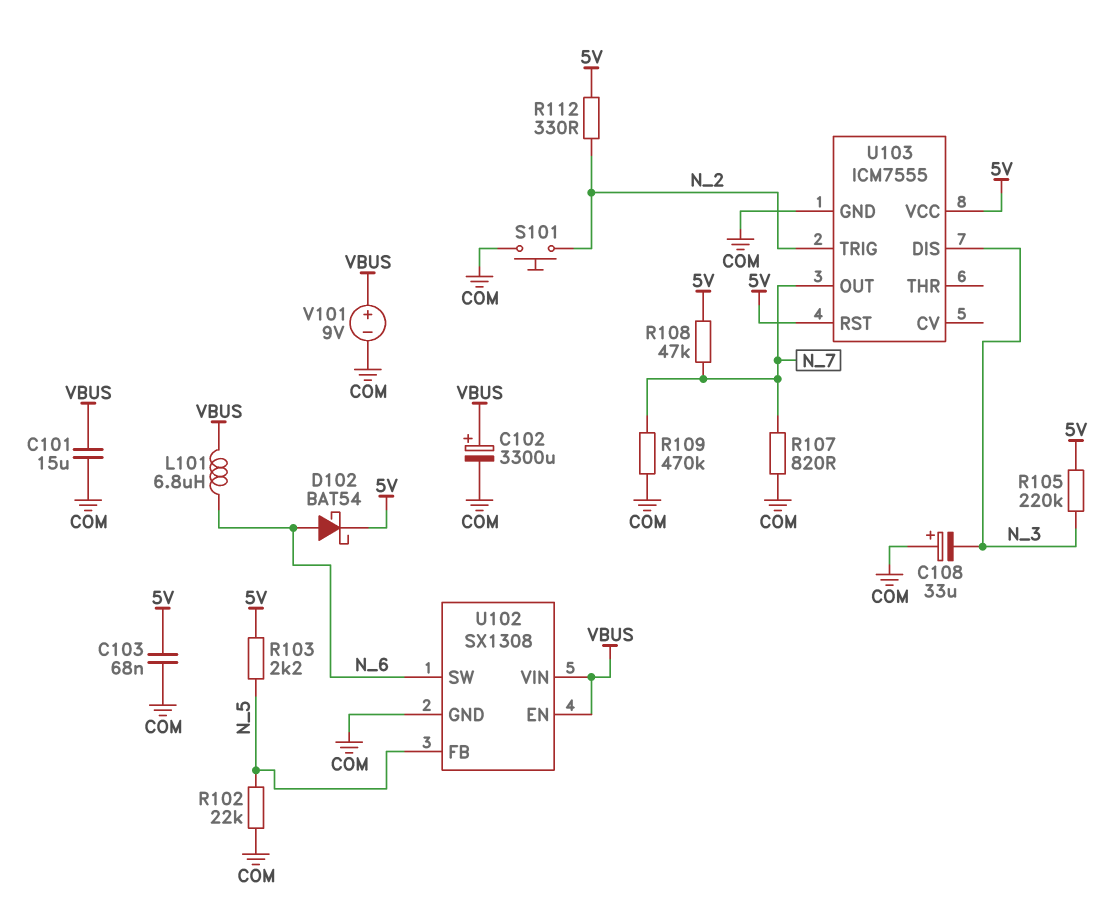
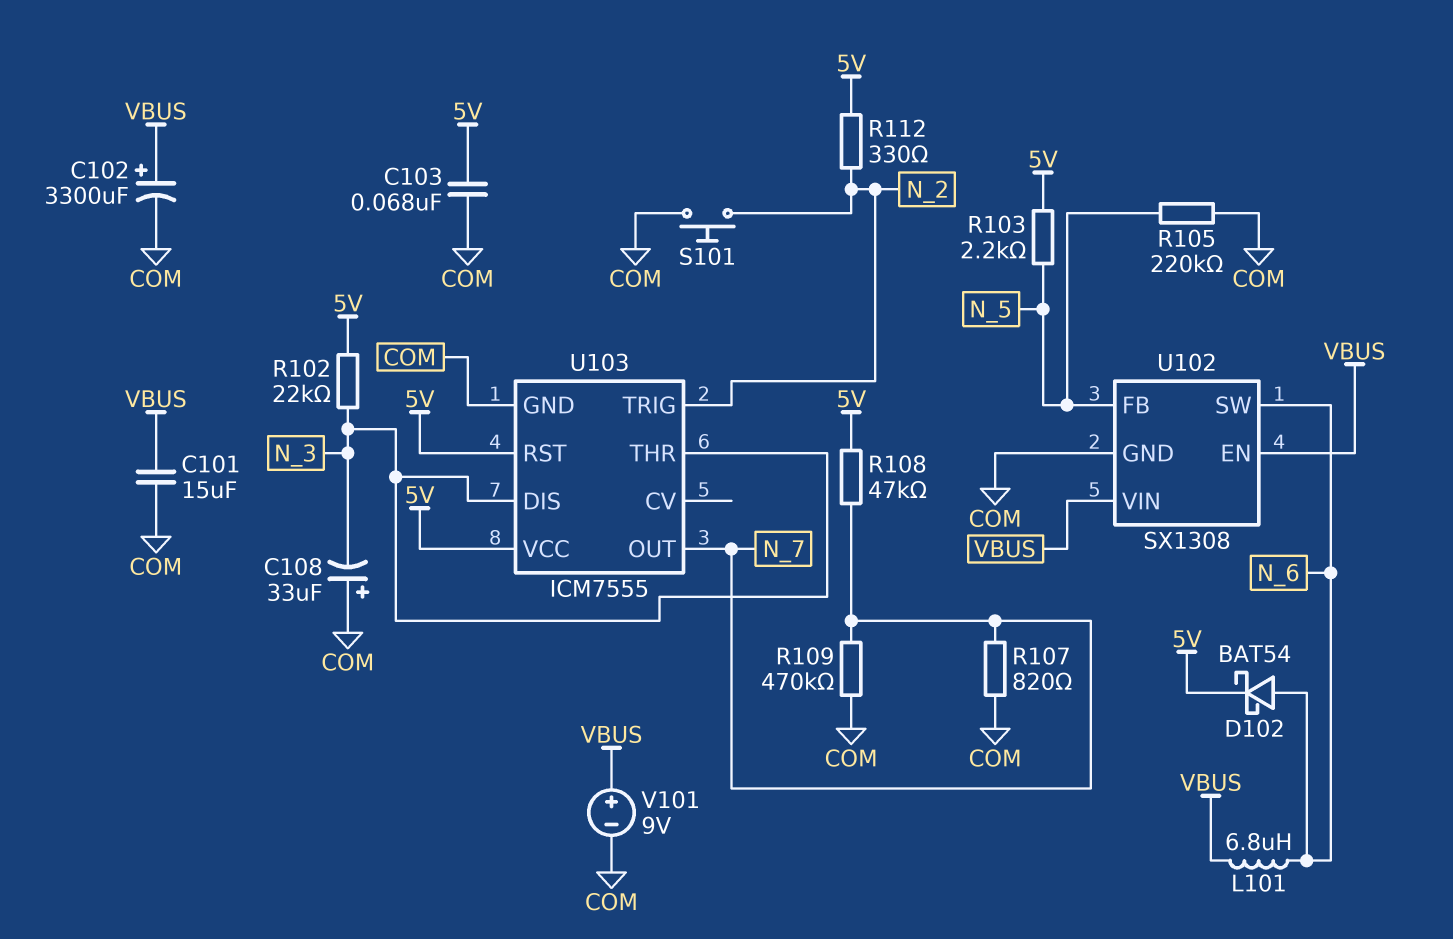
R102: 22k (COM, N_5) -> 22k (5V, N_3)
R105: 220k (5V, N_3) -> 220k (COM, N_5)
U103 pin THR: none -> N_3

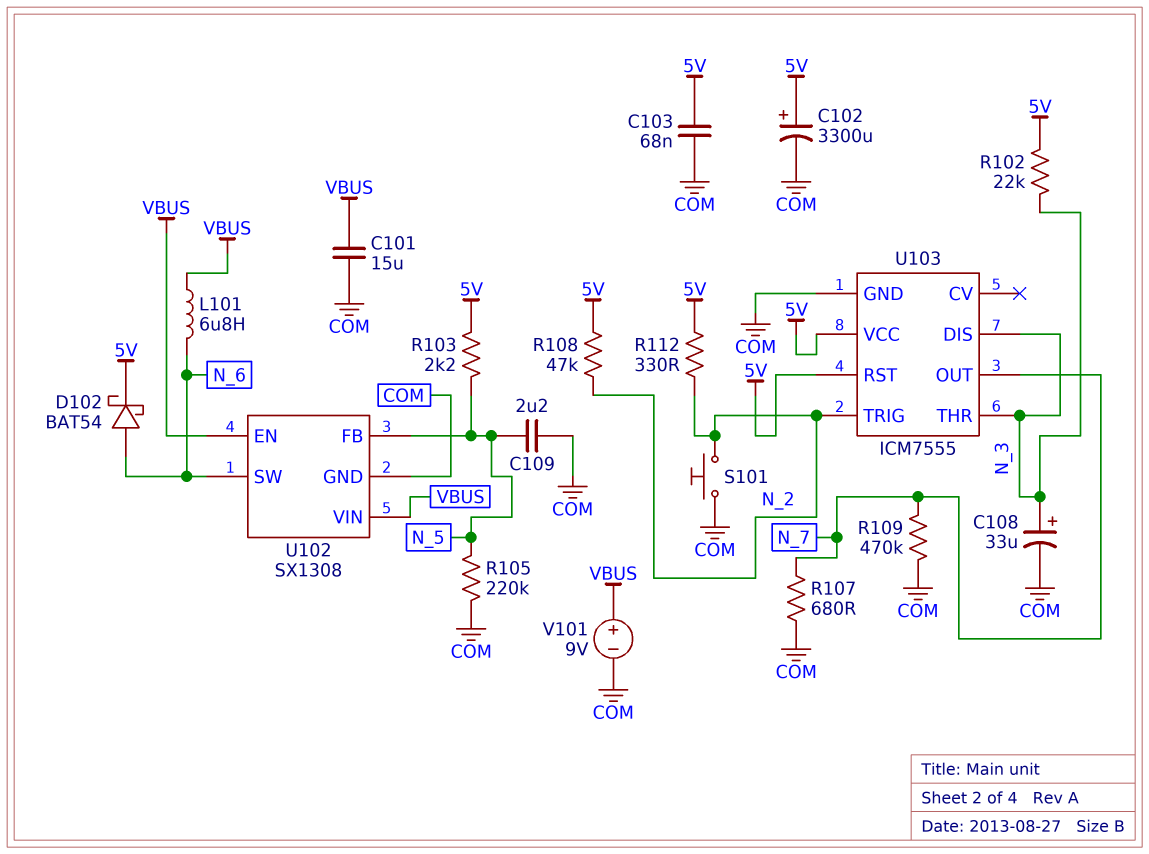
C102: 3300uF (plus VBUS, minus COM) -> 3300uF (plus 5V, minus COM)
C108: 33uF (plus COM, minus N_3) -> 33uF (plus N_3, minus COM)
C109: none -> 2.2uF (COM, N_5)
R107: 820 (COM, N_7) -> 680 (COM, N_7)
R108: 47k (5V, N_7) -> 47k (5V, N_2)

